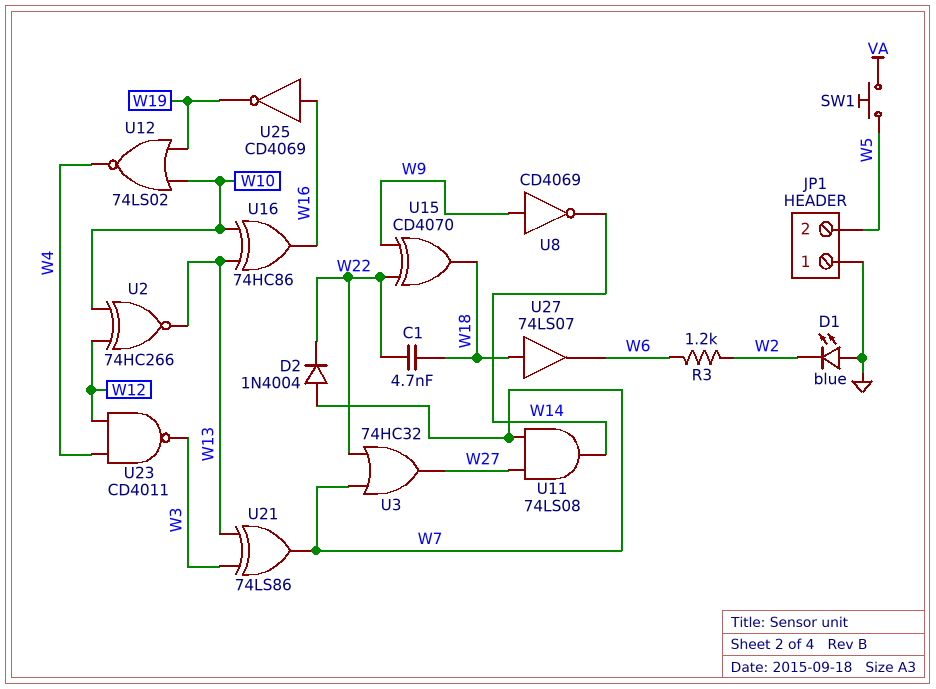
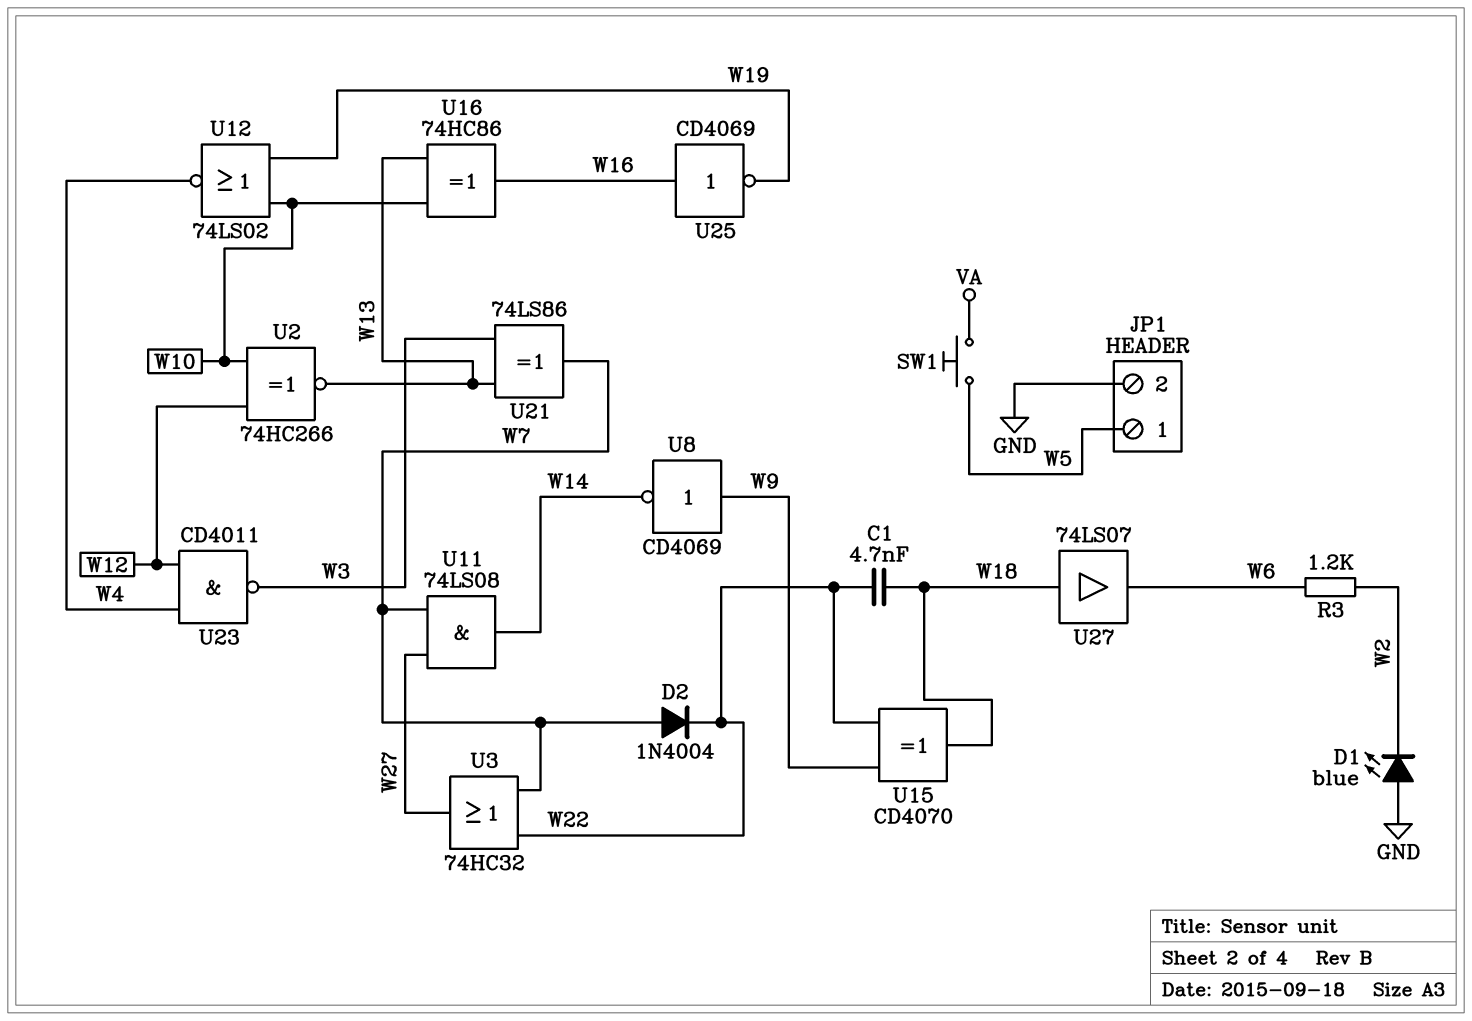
JP1 pin 1: GND -> W5
JP1 pin 2: W5 -> GND

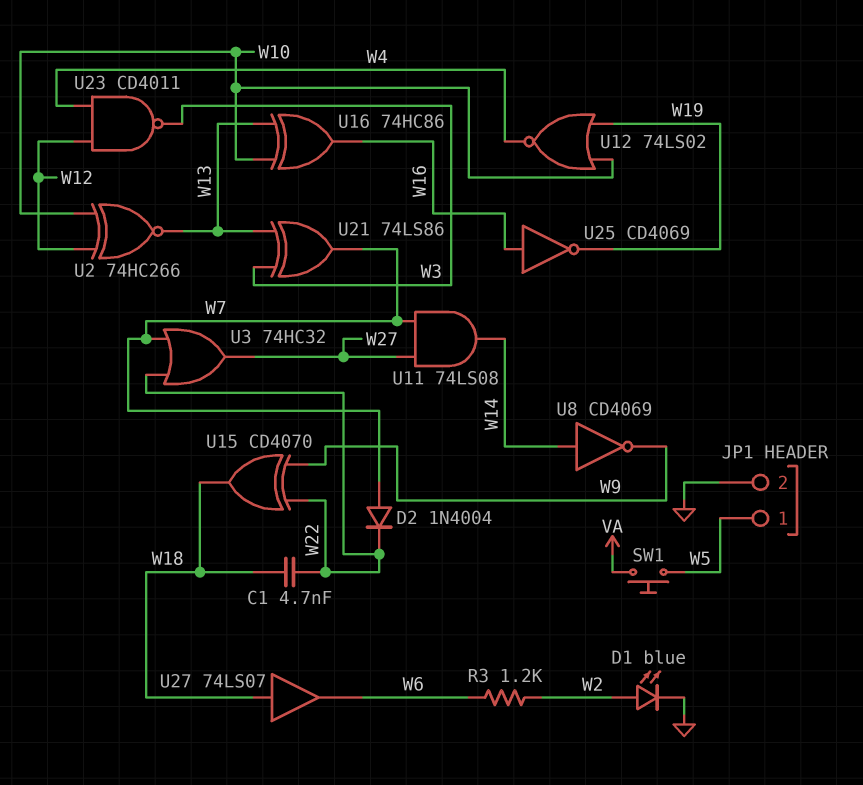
D1: LED blue (A GND, K W2) -> LED blue (A W2, K GND)
U8: NOT CD4069 (in W9, out W14) -> NOT CD4069 (in W14, out W9)

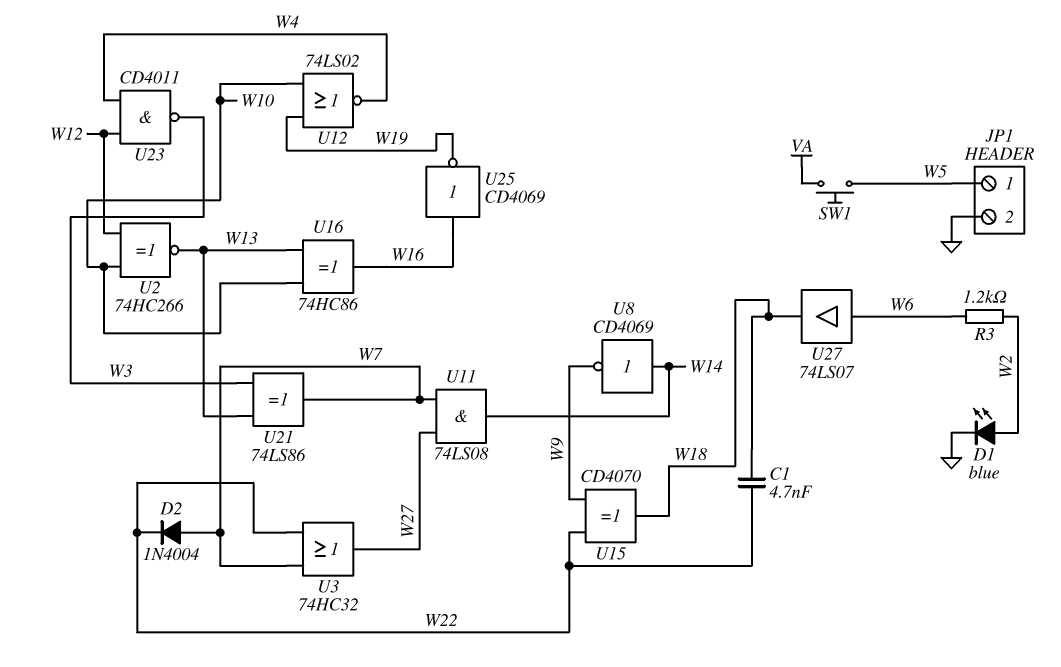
U27: buffer 74LS07 (in W18, out W6) -> buffer 74LS07 (in W6, out W18)

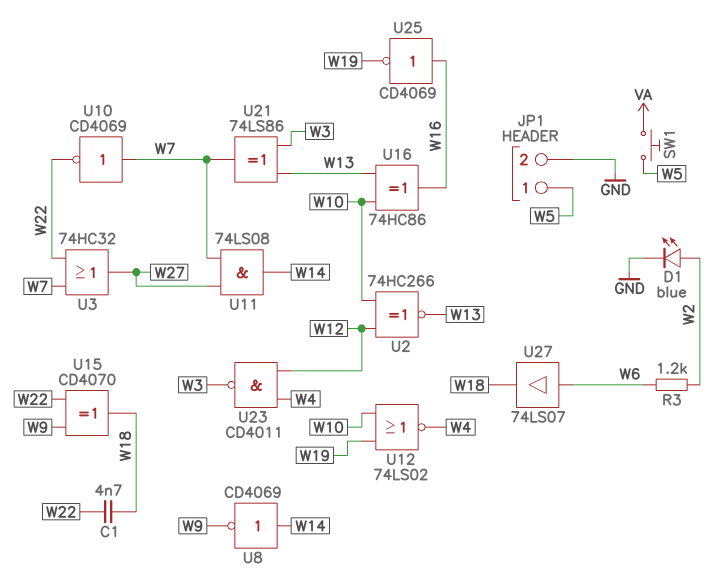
D2: diode 1N4004 (A W7, K W22) -> none
U10: none -> NOT CD4069 (in W7, out W22)

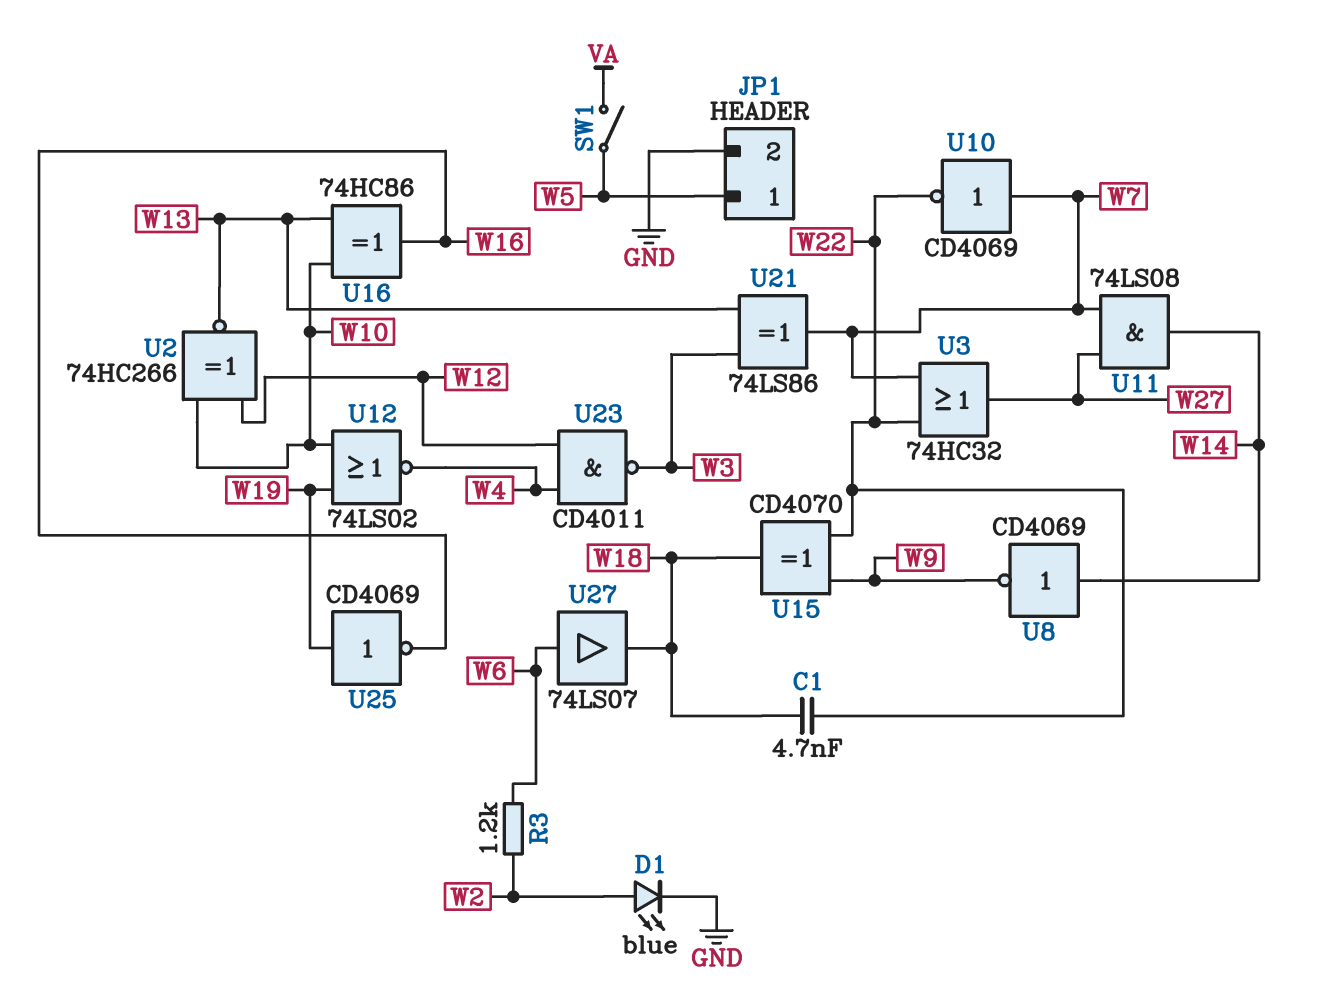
SW1: button (VA, W5) -> switch (VA, W5)
U25: NOT CD4069 (in W16, out W19) -> NOT CD4069 (in W19, out W16)

